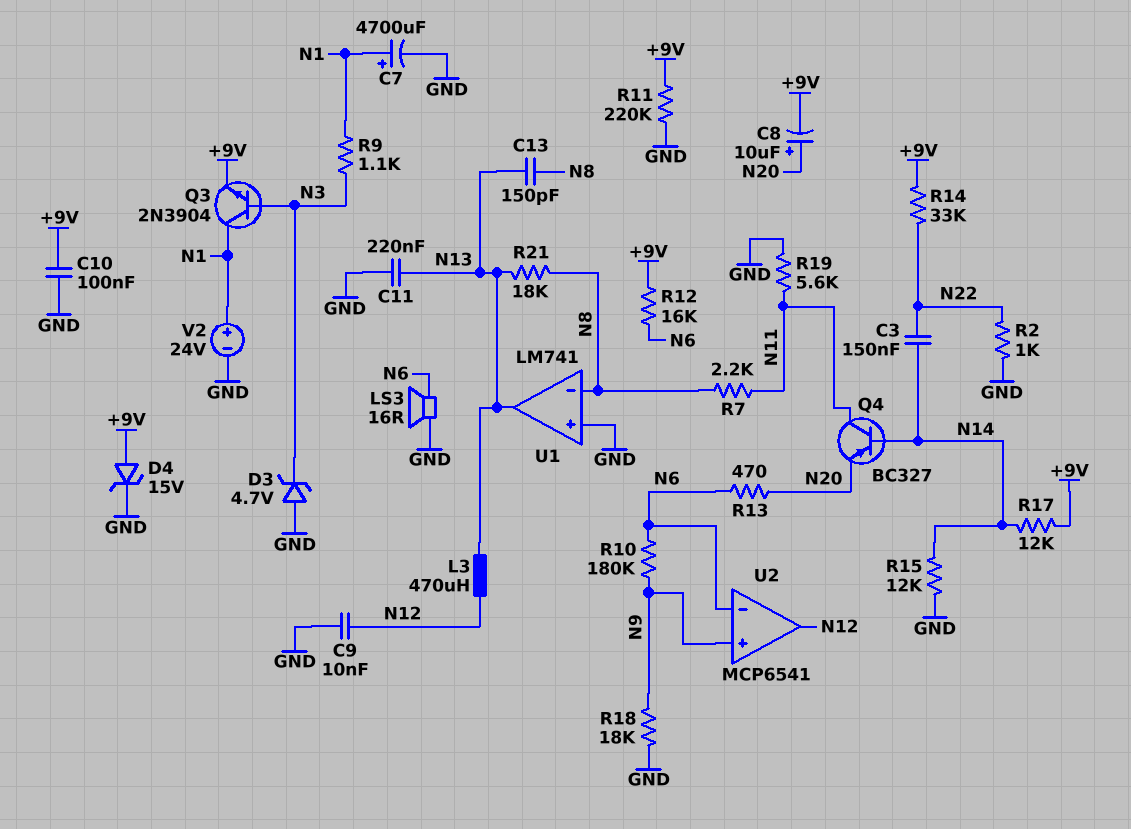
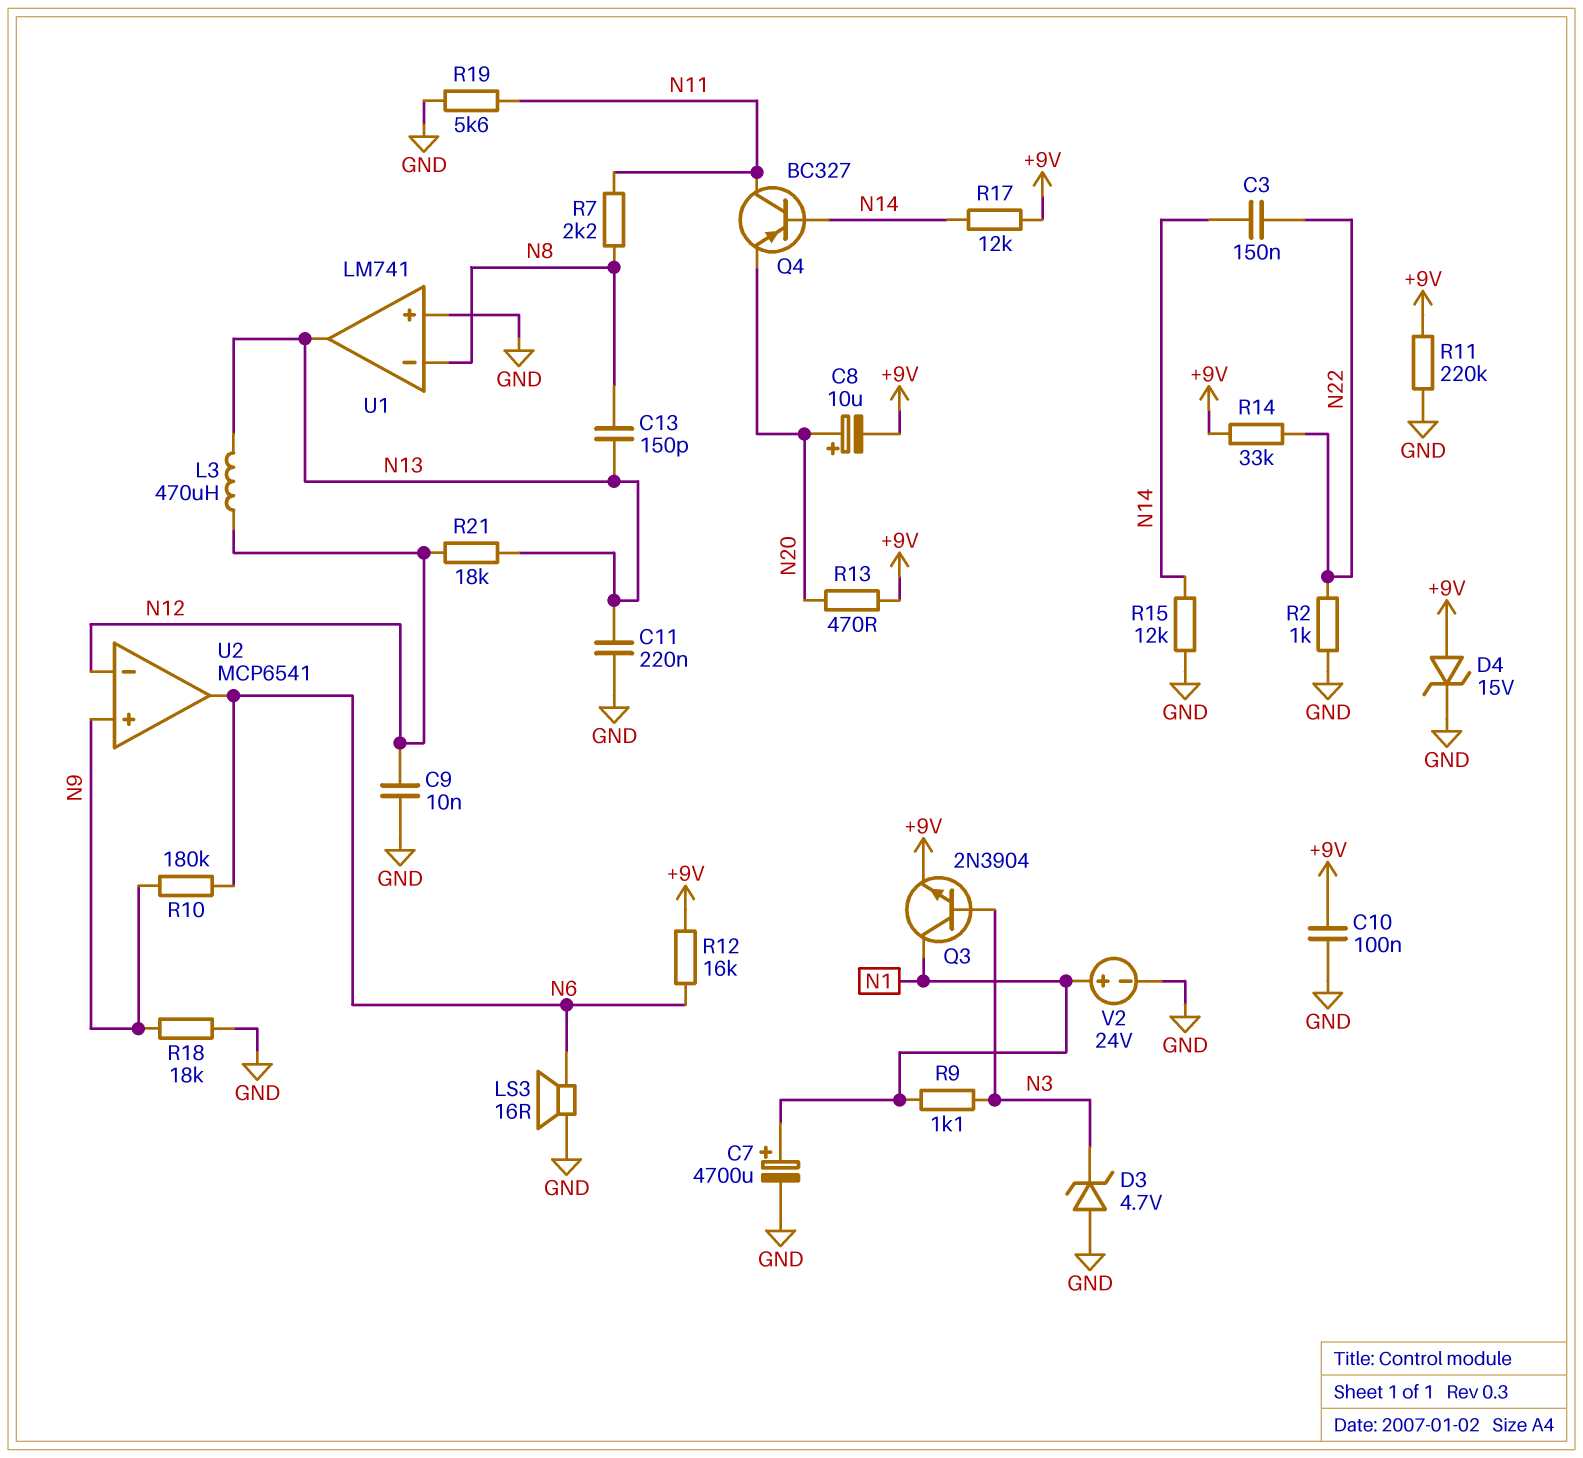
R13: 470 (N6, N20) -> 470 (+9V, N20)
R21: 18k (N8, N13) -> 18k (N12, N13)
U2 pin in-: N6 -> N12
U2 pin out: N12 -> N6

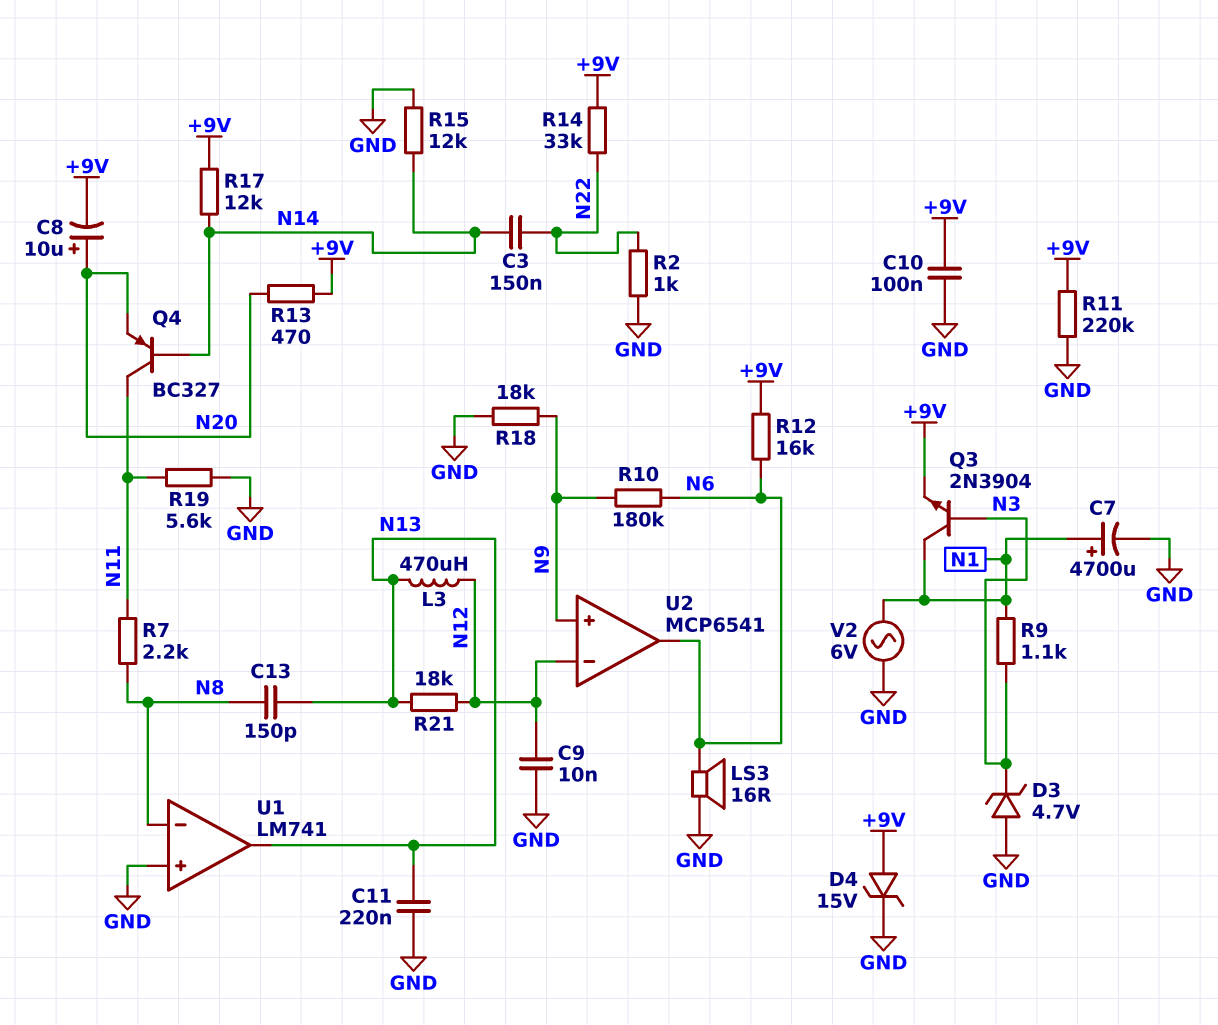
V2: 24V (plus N1, minus GND) -> AC 6V (GND, N1)

